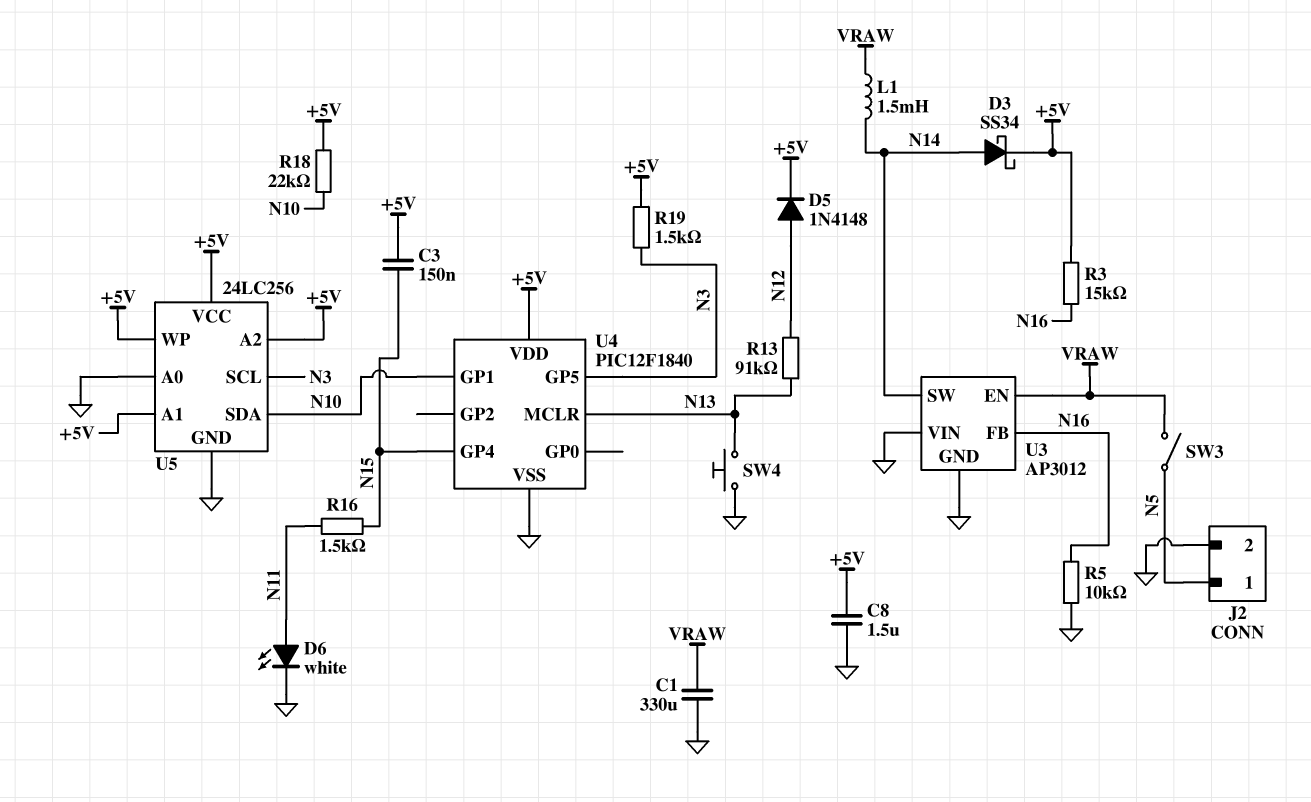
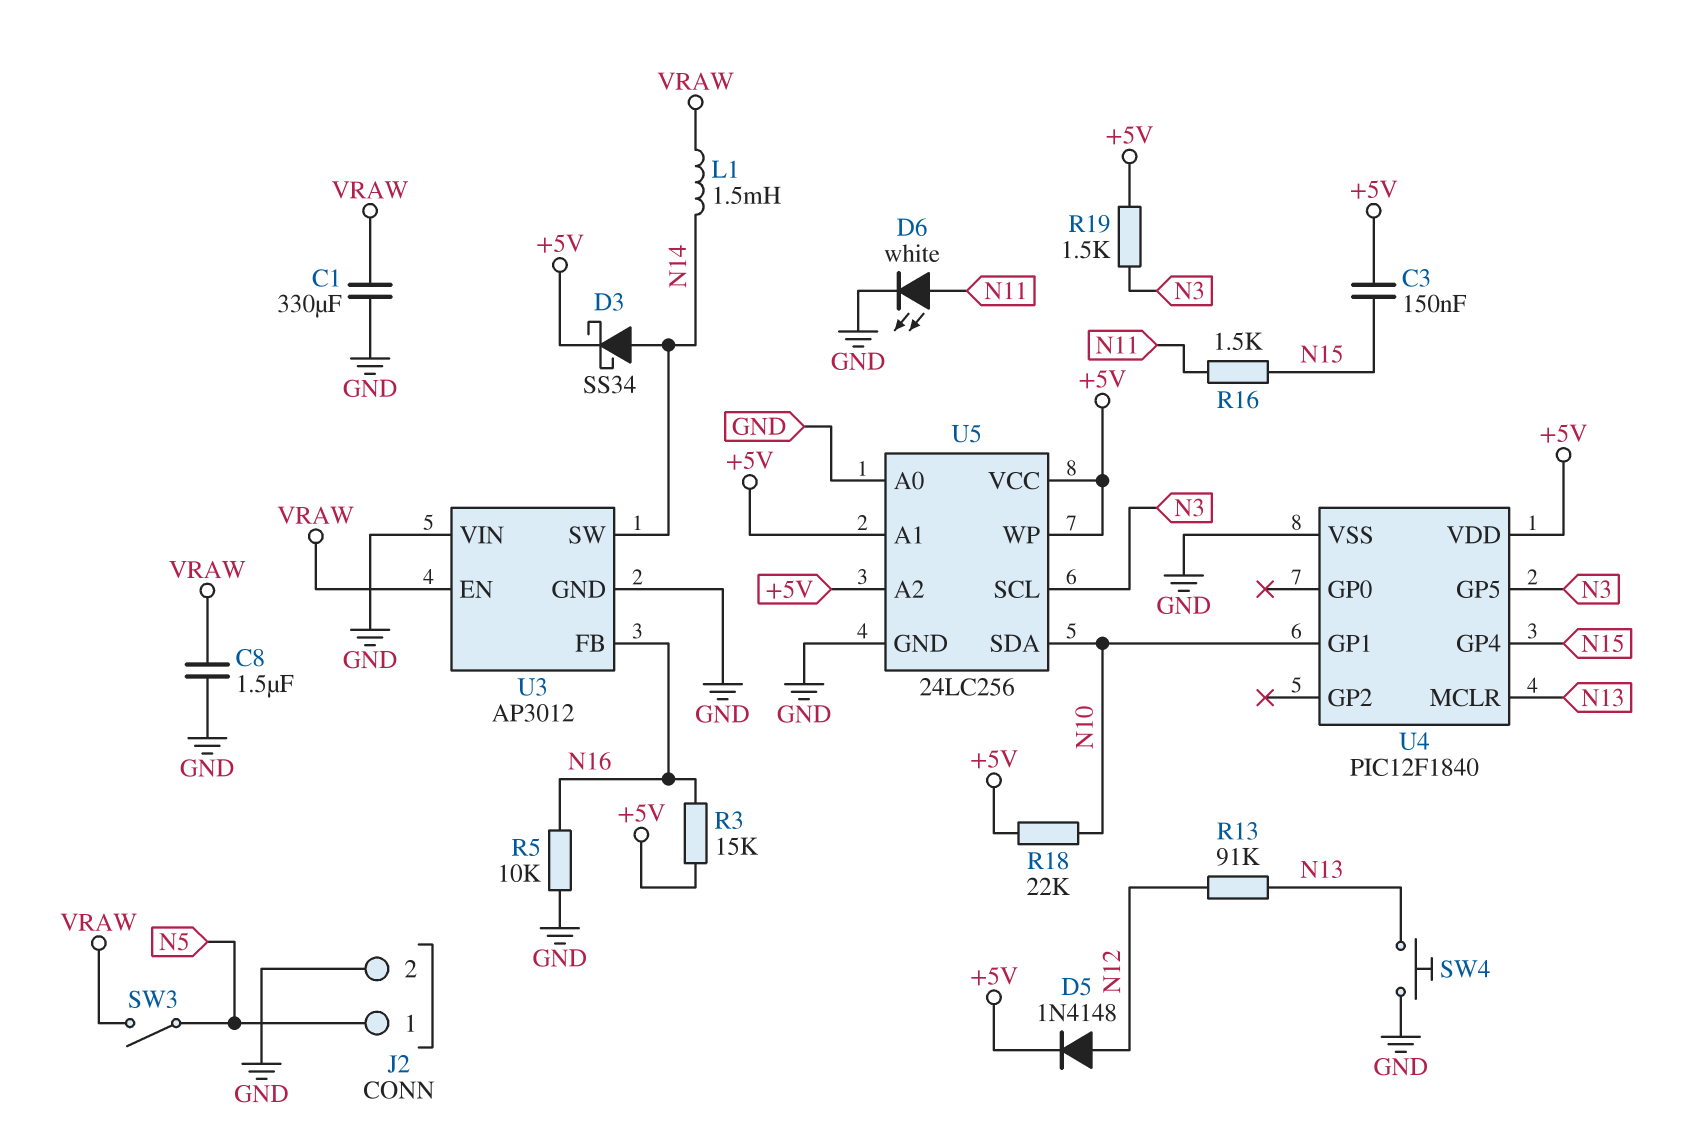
C8: 1.5uF (+5V, GND) -> 1.5uF (GND, VRAW)

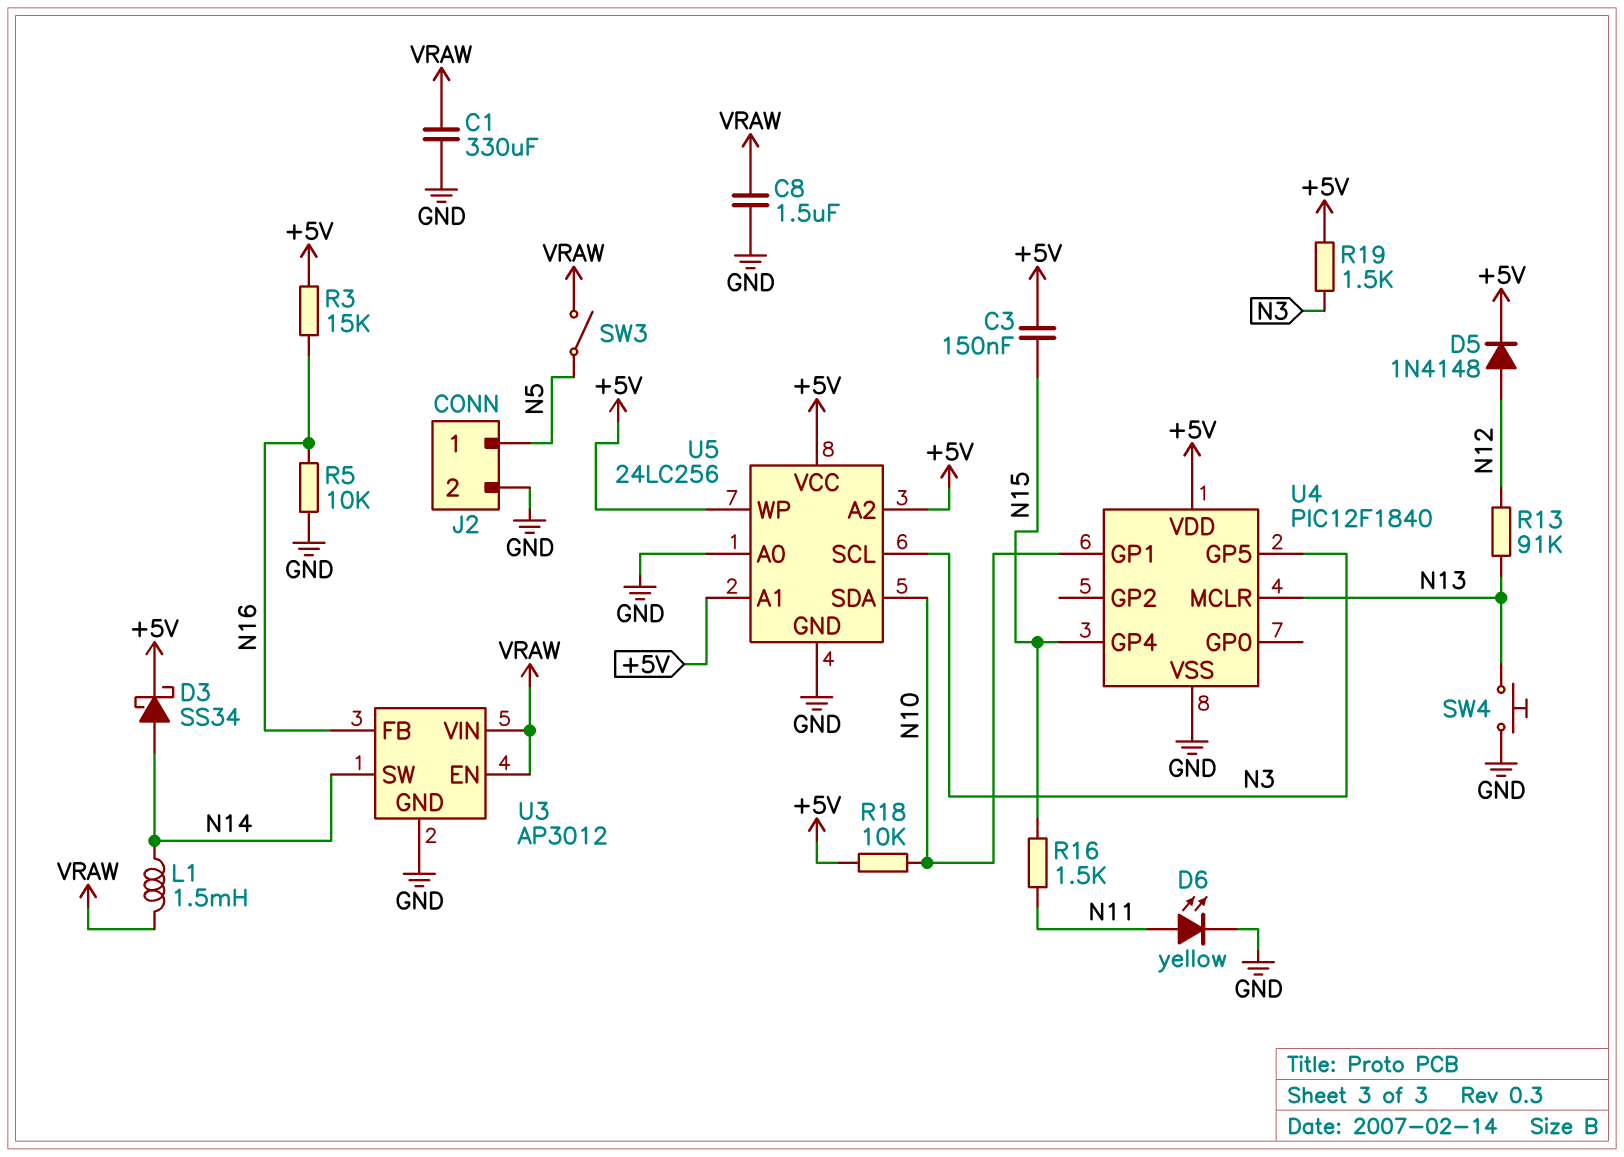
D6: LED white (A N11, K GND) -> LED yellow (A N11, K GND)
R18: 22k (+5V, N10) -> 10k (+5V, N10)
U3 pin VIN: GND -> VRAW

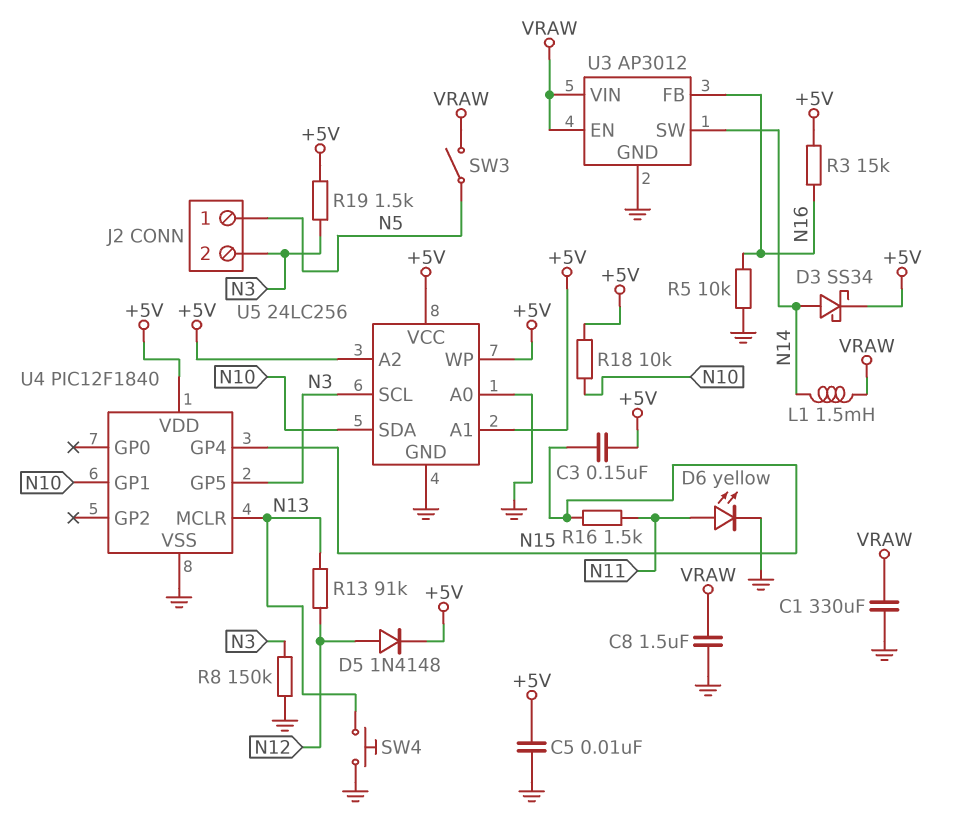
C5: none -> 10nF (+5V, GND)
J2 pin 2: GND -> N3
R8: none -> 150k (GND, N3)

